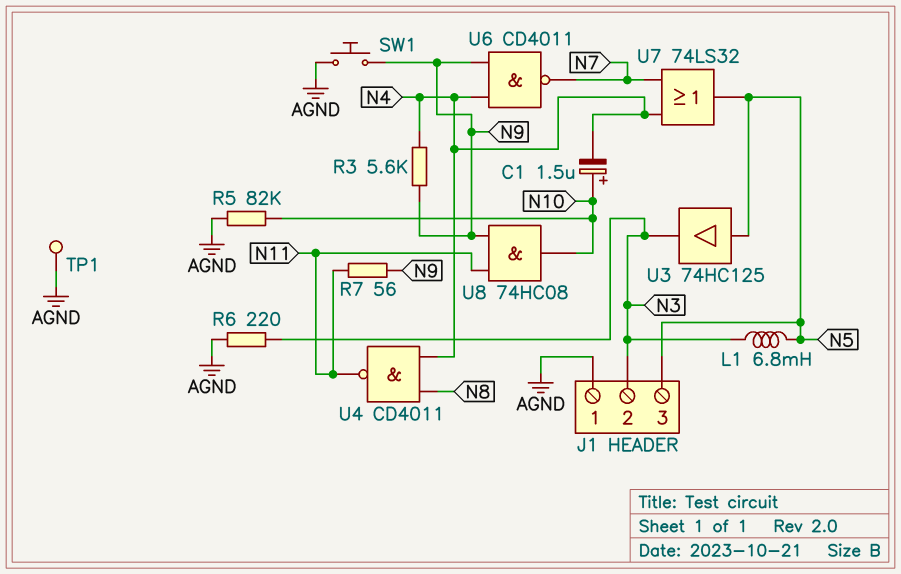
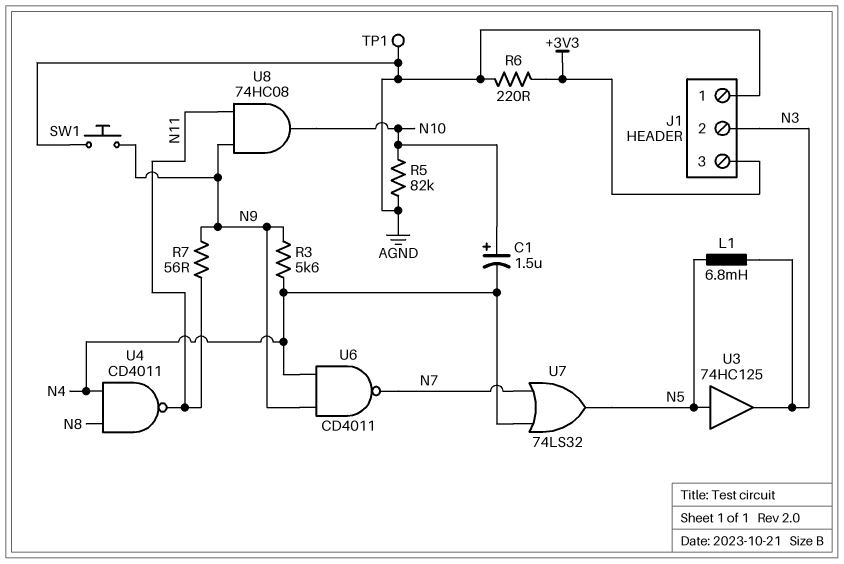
J1 pin 3: N5 -> +3V3
R6: 220 (AGND, N3) -> 220 (+3V3, AGND)

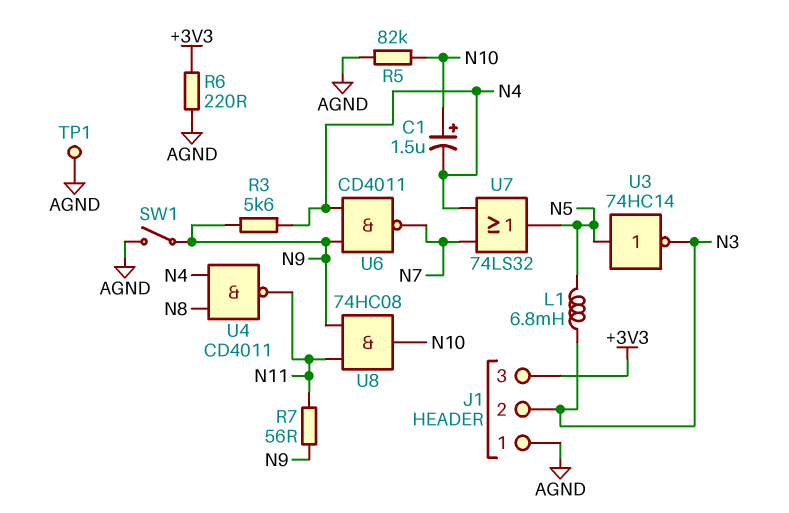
SW1: button (AGND, N9) -> switch (AGND, N9)
U3: buffer 74HC125 (in N5, out N3) -> NOT 74HC14 (in N5, out N3)

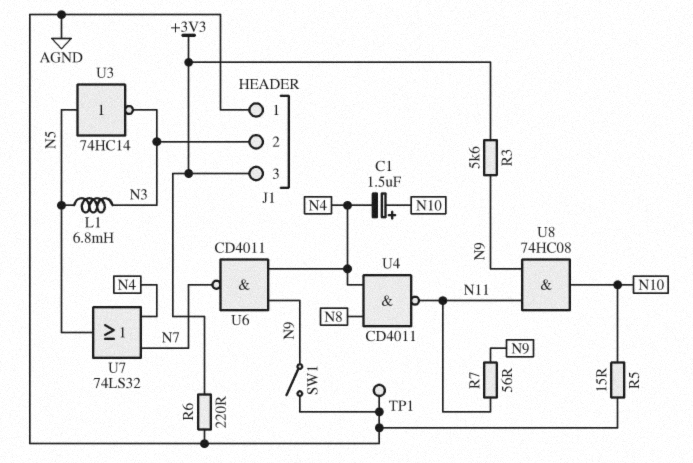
R3: 5.6k (N4, N9) -> 5.6k (+3V3, N9)
R5: 82k (AGND, N10) -> 15 (AGND, N10)

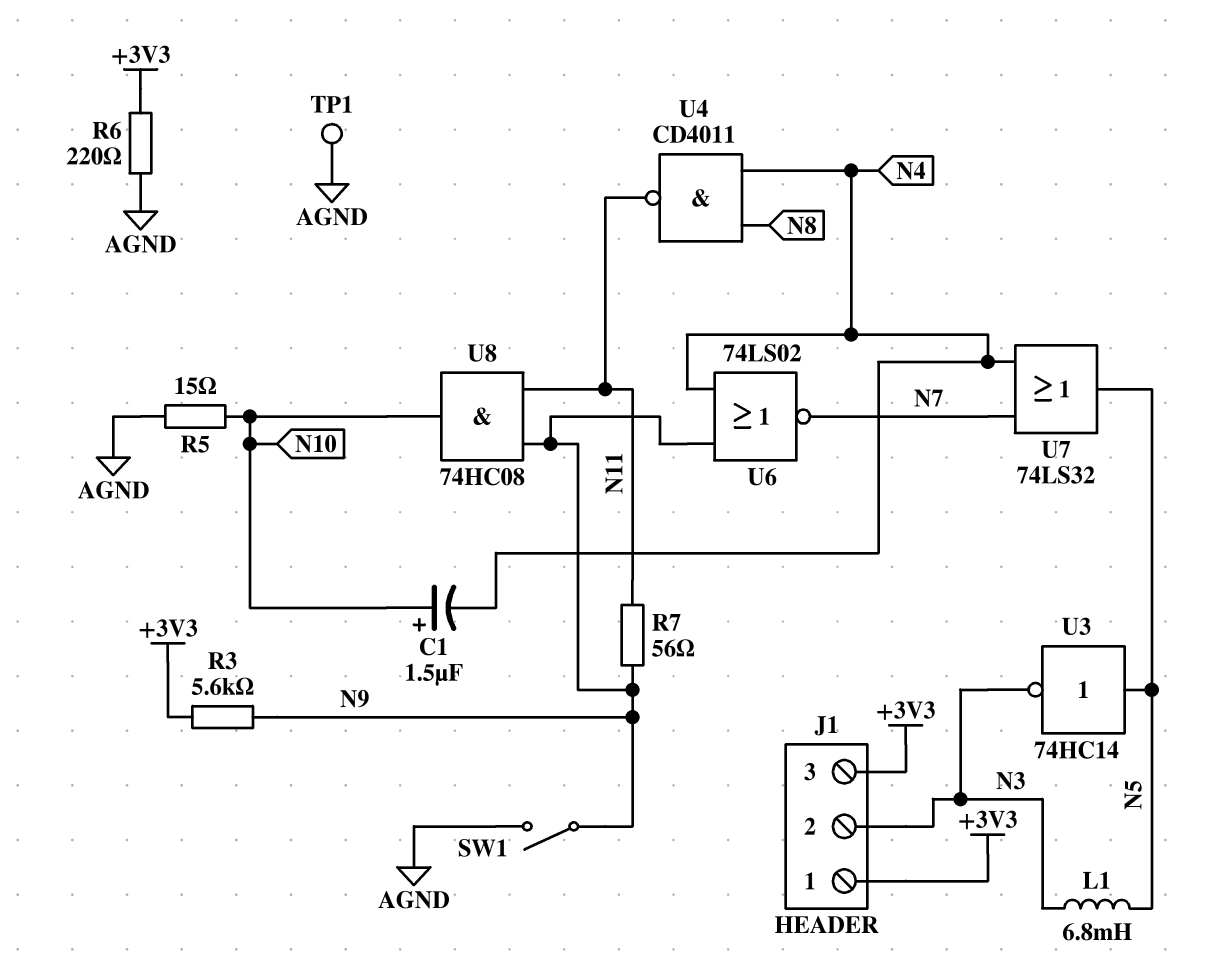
J1 pin 1: AGND -> +3V3
U6: NAND CD4011 (in N4, in N9, out N7) -> NOR 74LS02 (in N4, in N9, out N7)

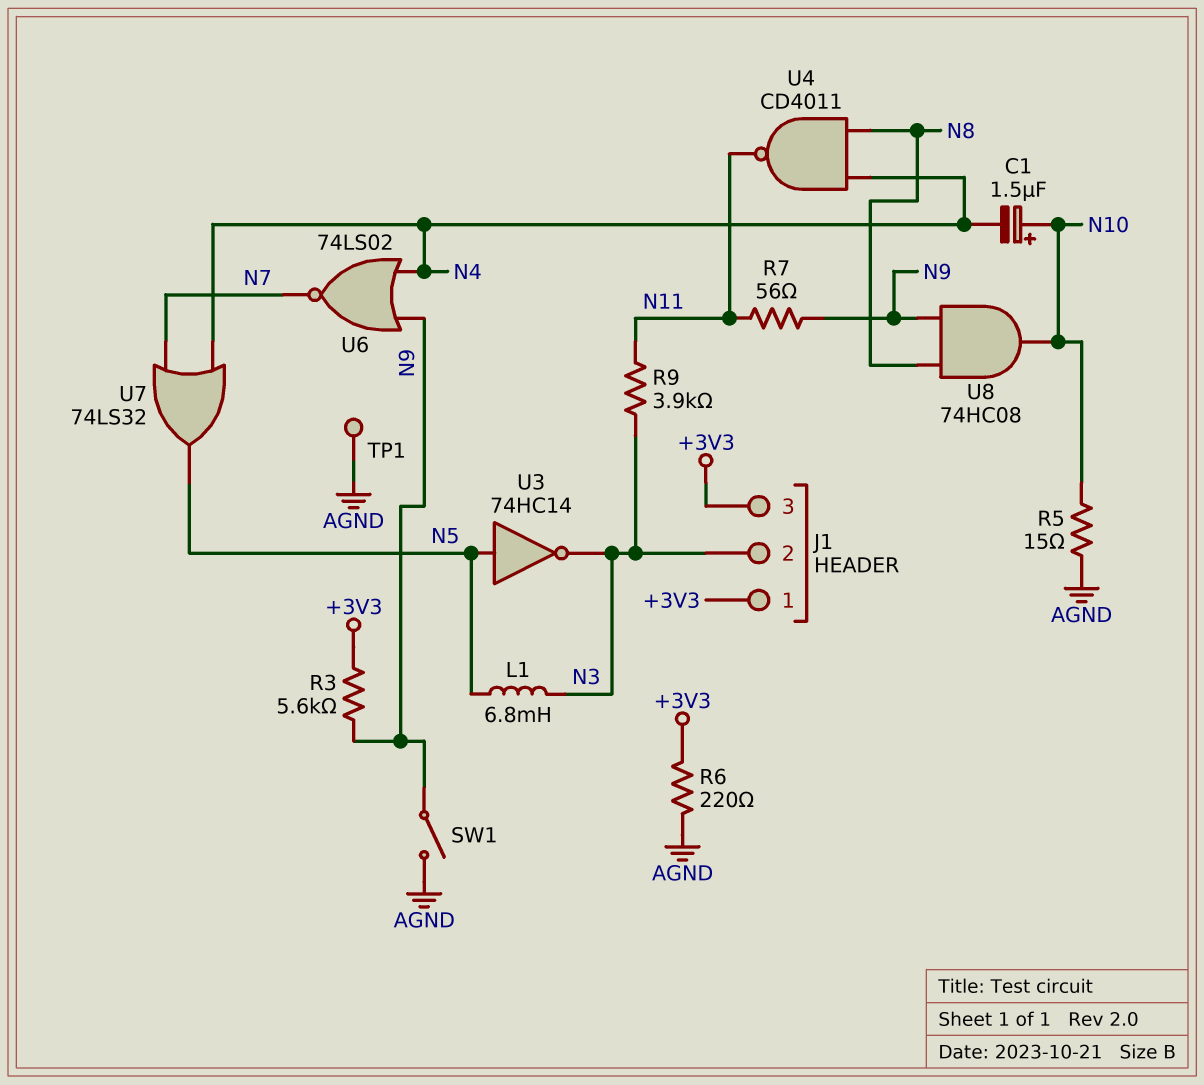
R9: none -> 3.9k (N3, N11)
U8: AND 74HC08 (in N9, in N11, out N10) -> AND 74HC08 (in N8, in N9, out N10)

